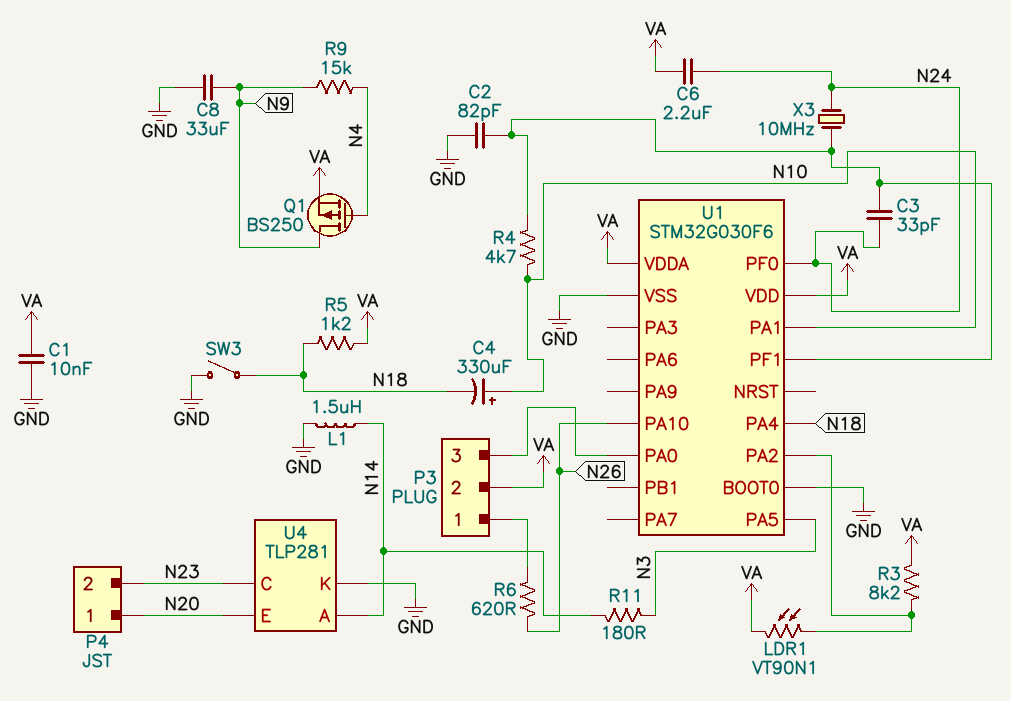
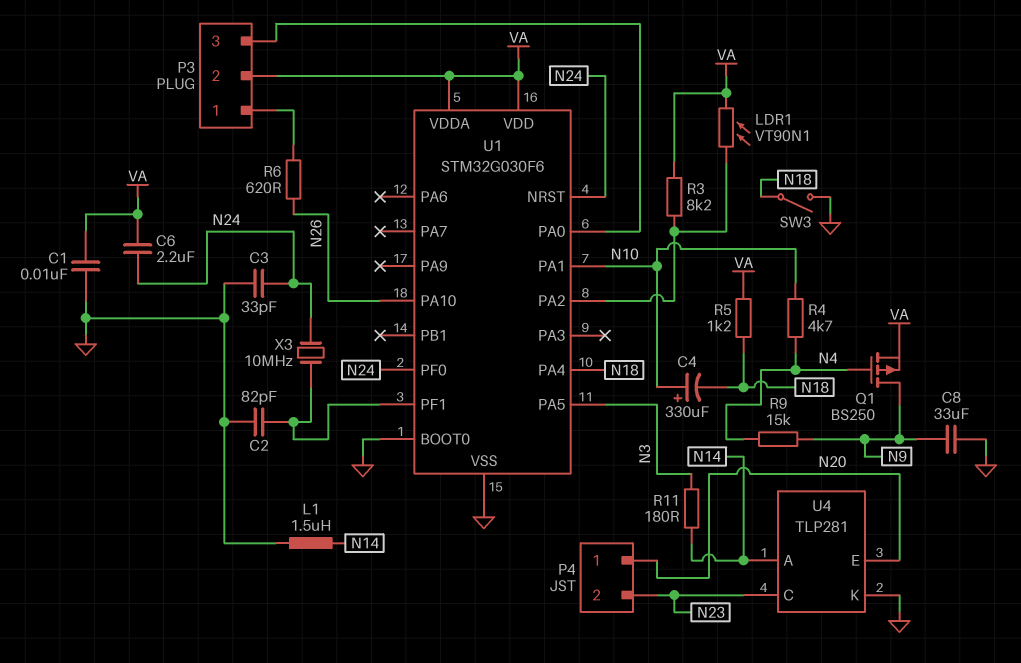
C3: 33pF (N24, U1/PF1) -> 33pF (GND, N24)
R4: 4.7k (N10, U1/PF1) -> 4.7k (N4, N10)
U1 pin NRST: none -> N24

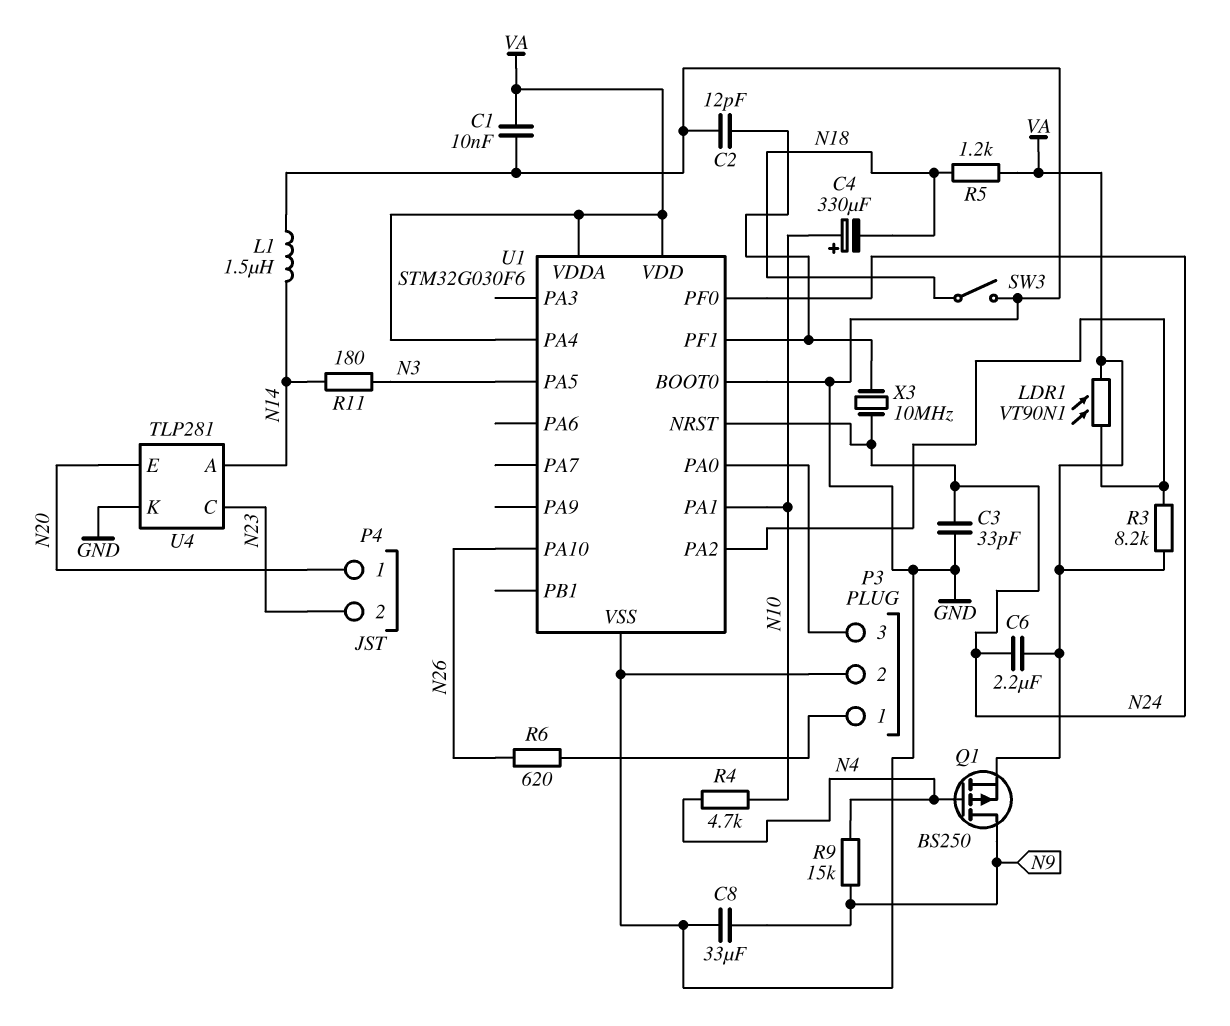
C2: 82pF (GND, U1/PF1) -> 12pF (GND, U1/PF1)
P3 pin 2: VA -> GND
U1 pin PA4: N18 -> VA

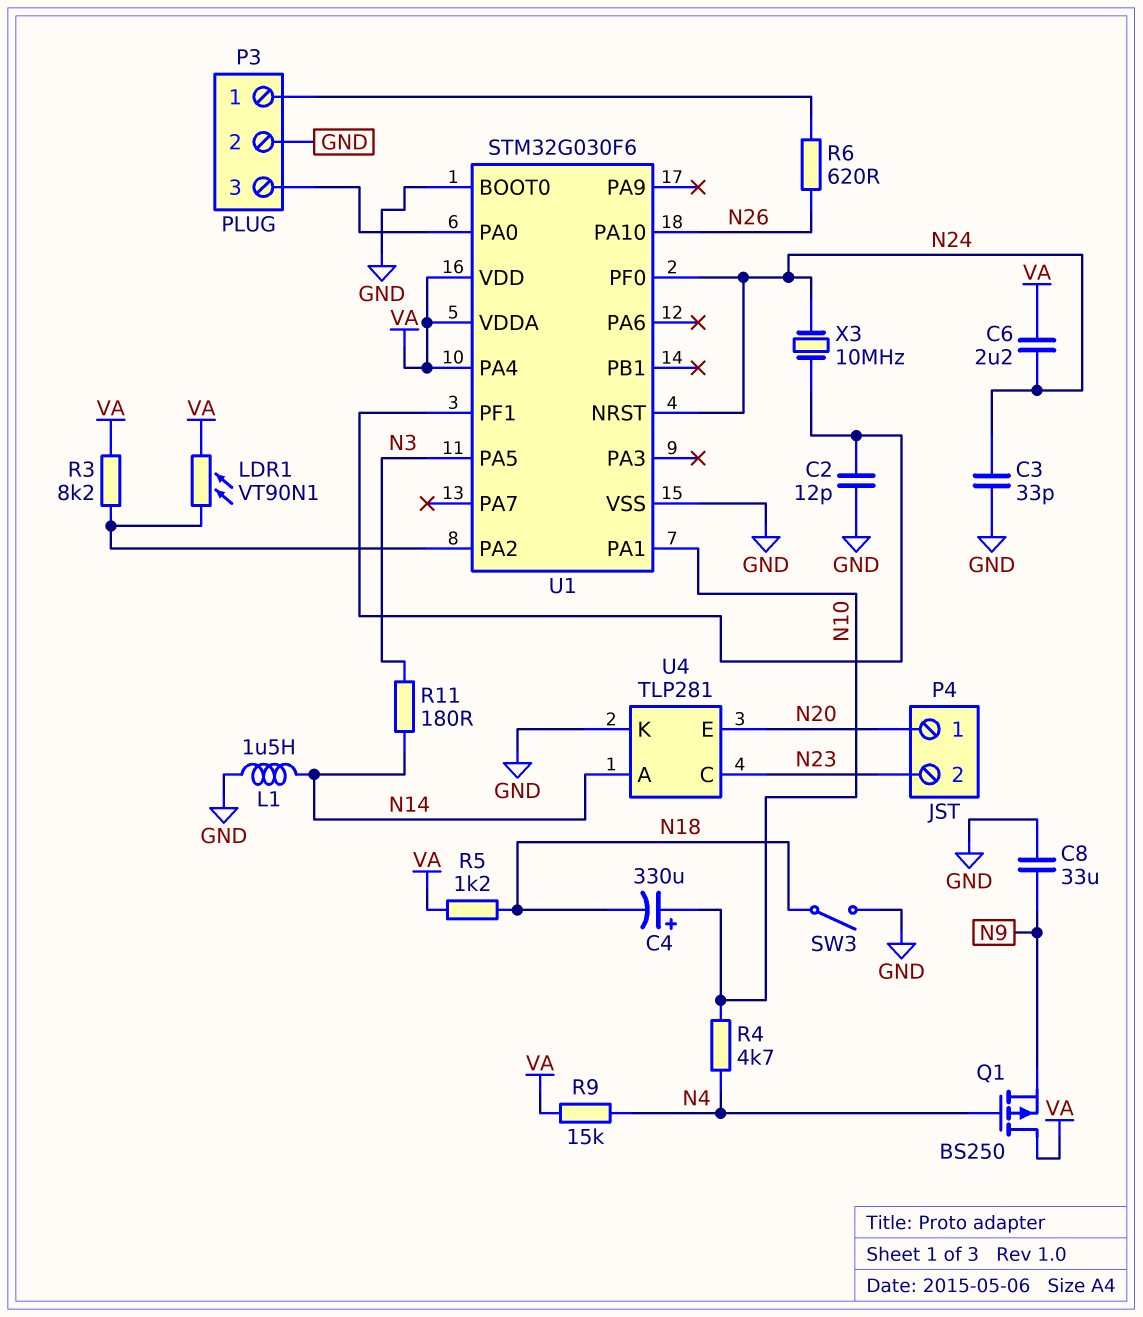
C1: 10nF (GND, VA) -> none
Q1: PMOS BS250 (G N4, D N9, S VA) -> PMOS BS250 (G N4, D VA, S N9)
R9: 15k (N4, N9) -> 15k (N4, VA)

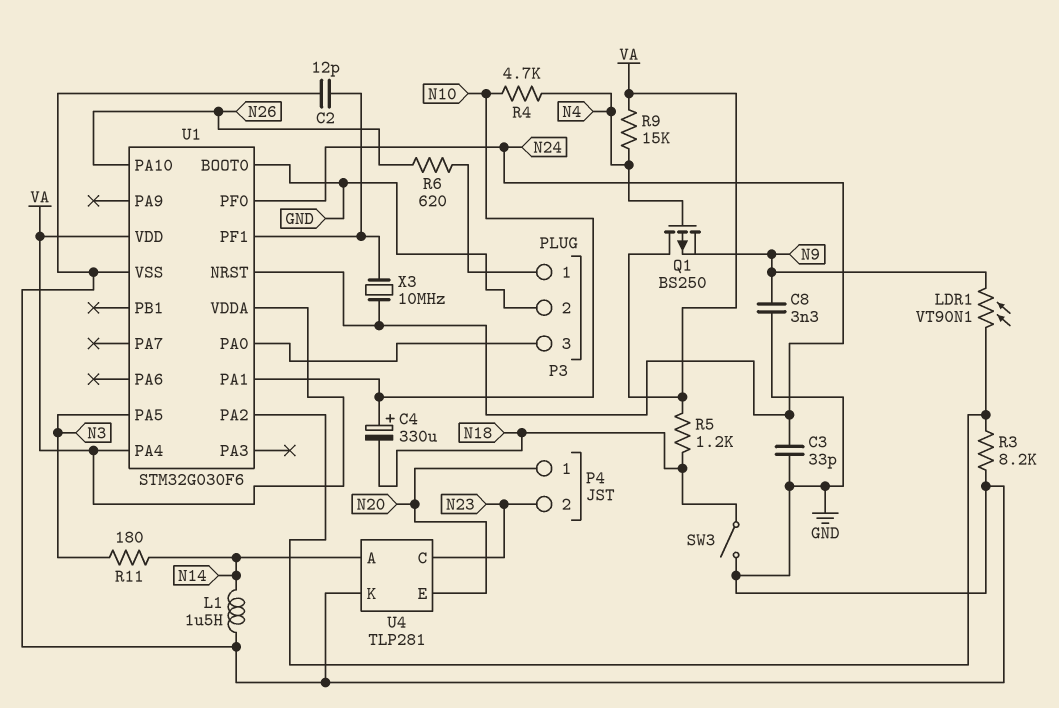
C6: 2.2uF (N24, VA) -> none
C8: 33uF (GND, N9) -> 3.3nF (GND, N9)
LDR1: VT90N1 (U1/PA2, VA) -> VT90N1 (N9, U1/PA2)
R3: 8.2k (U1/PA2, VA) -> 8.2k (GND, U1/PA2)

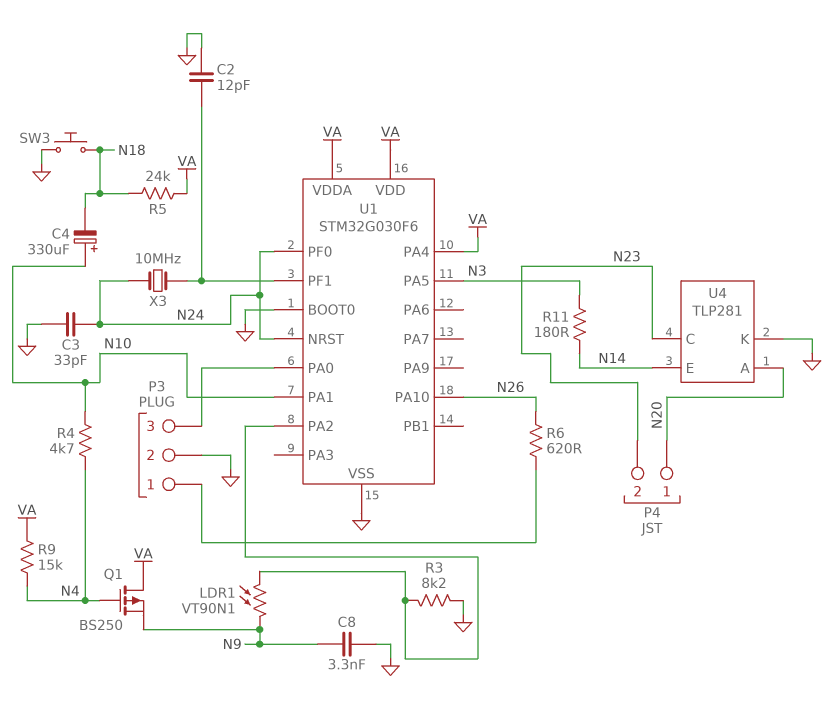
L1: 1.5uH (GND, N14) -> none
R5: 1.2k (N18, VA) -> 24k (N18, VA)
SW3: switch (GND, N18) -> button (GND, N18)
U4 pin A: N14 -> N20
U4 pin E: N20 -> N14

